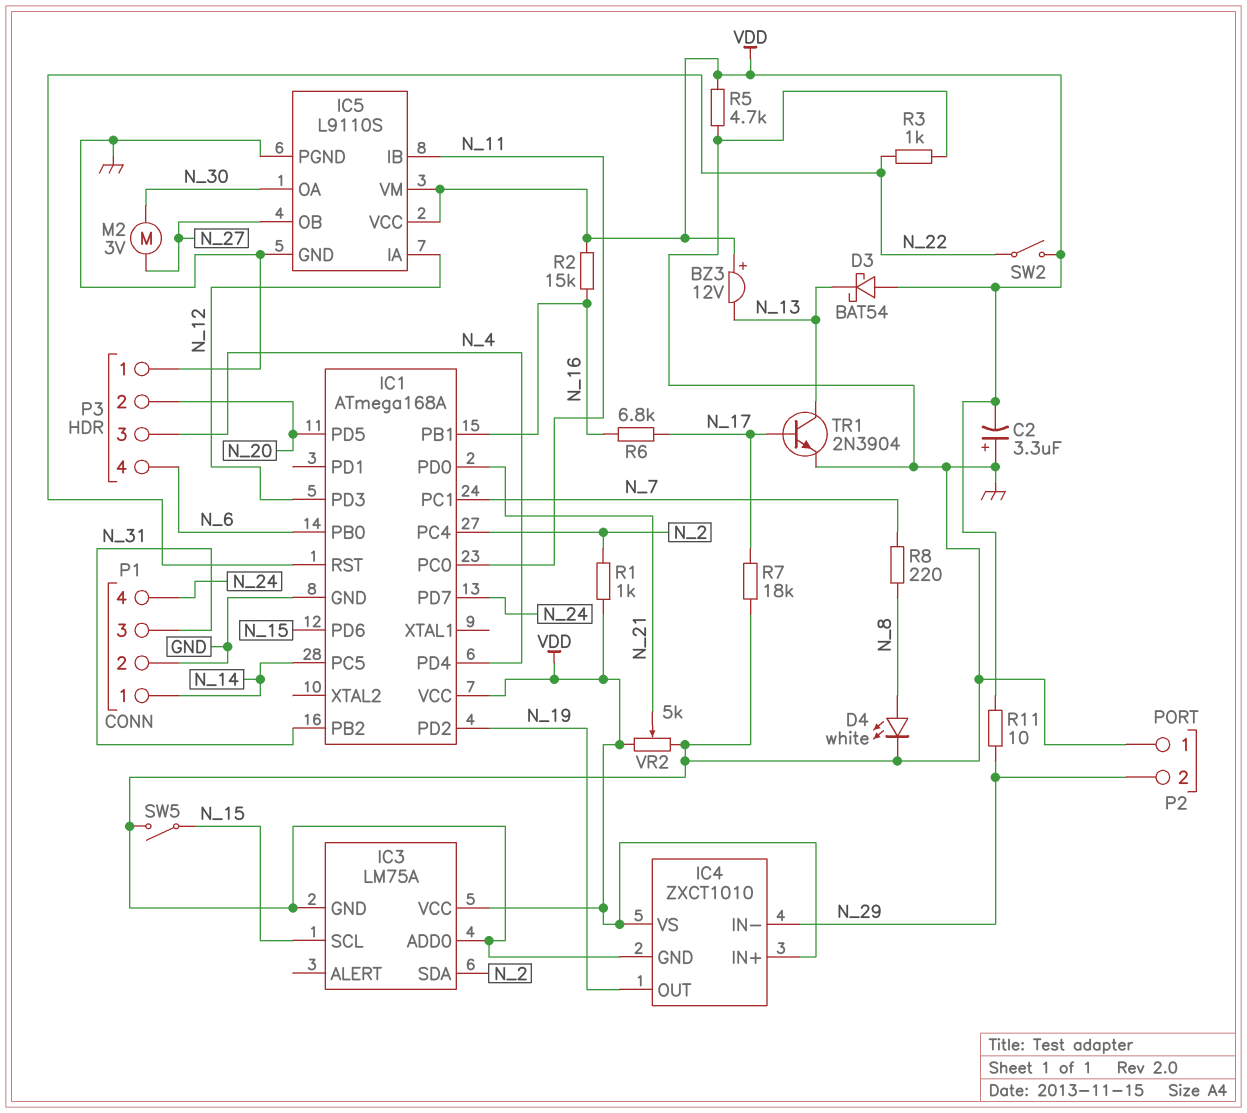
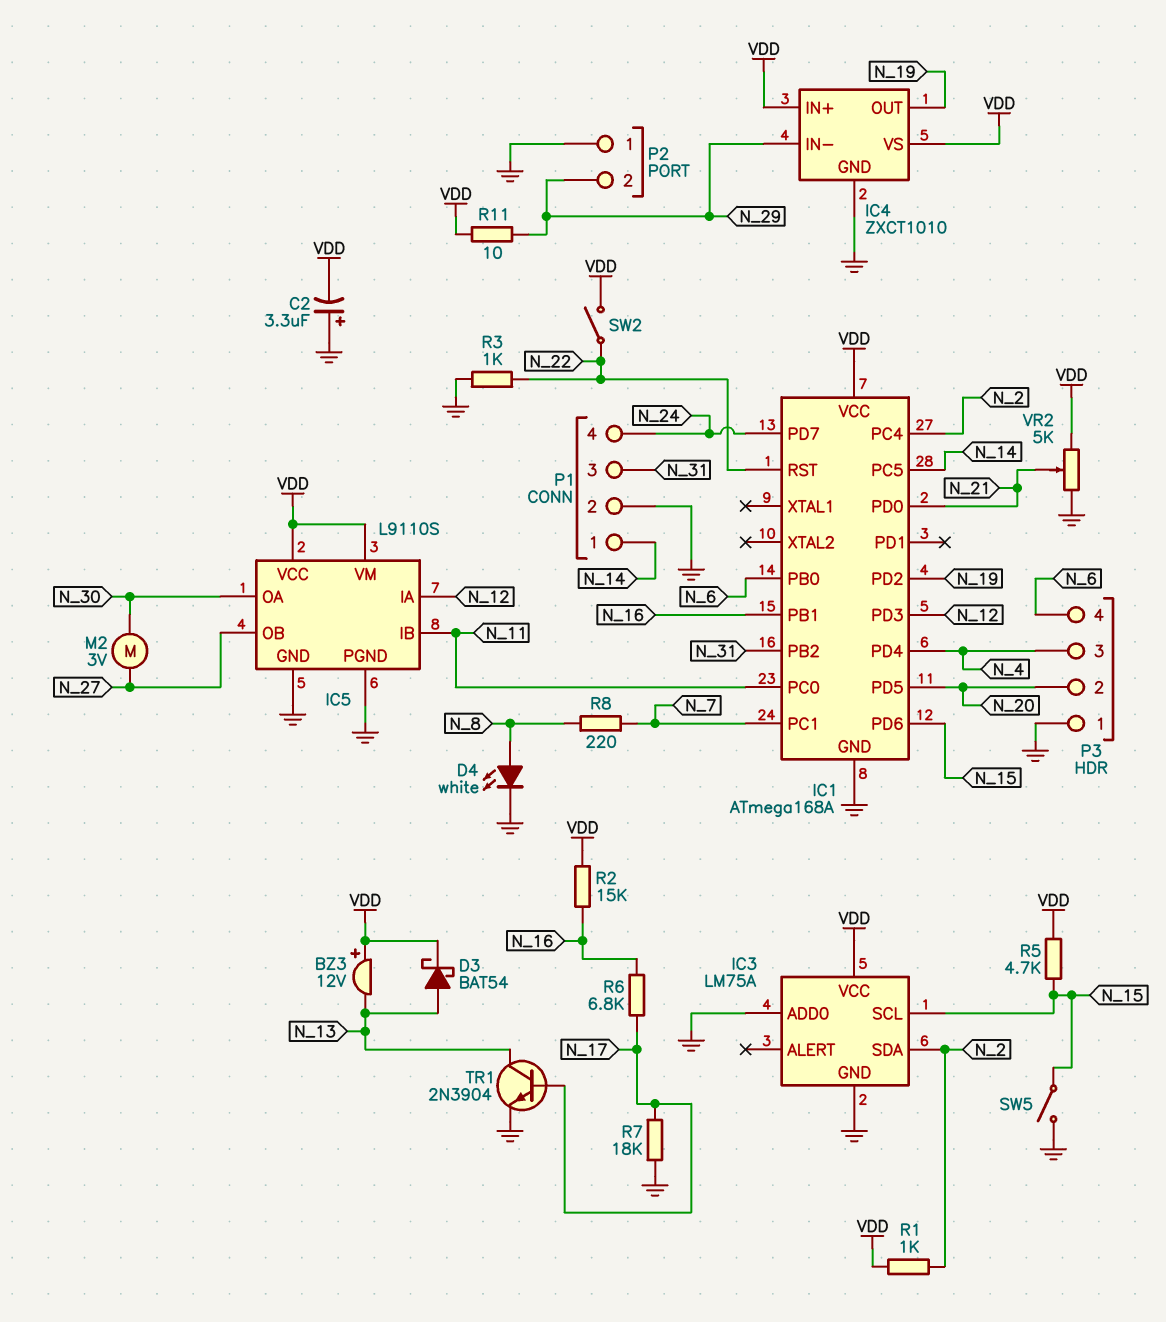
D3: schottky BAT54 (A VDD, K N_13) -> schottky BAT54 (A N_13, K VDD)
R5: 4.7k (GND, VDD) -> 4.7k (N_15, VDD)

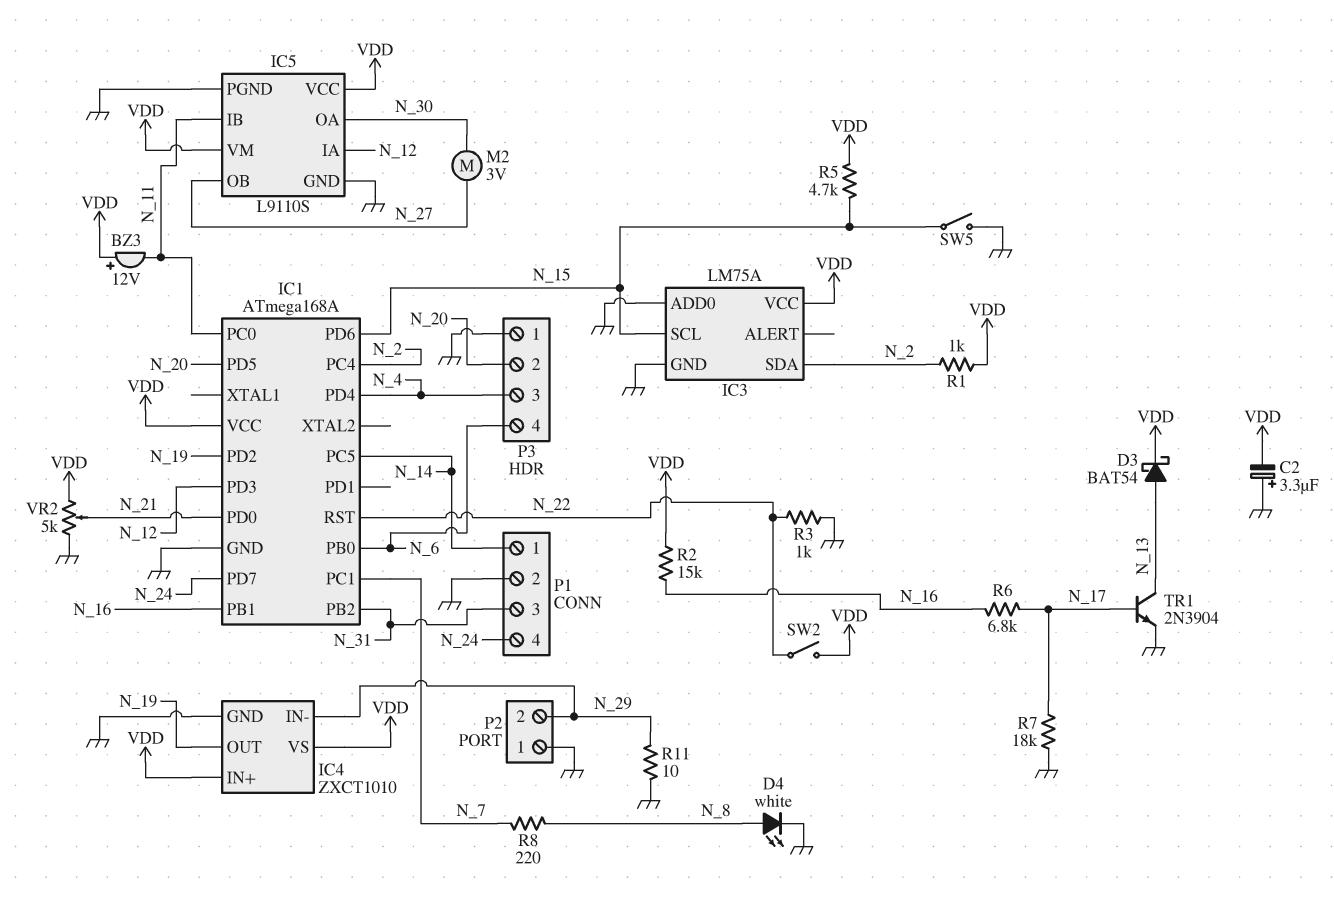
BZ3: buzzer 12V (plus VDD, minus N_13) -> buzzer 12V (plus VDD, minus N_11)
R11: 10 (N_29, VDD) -> 10 (GND, N_29)

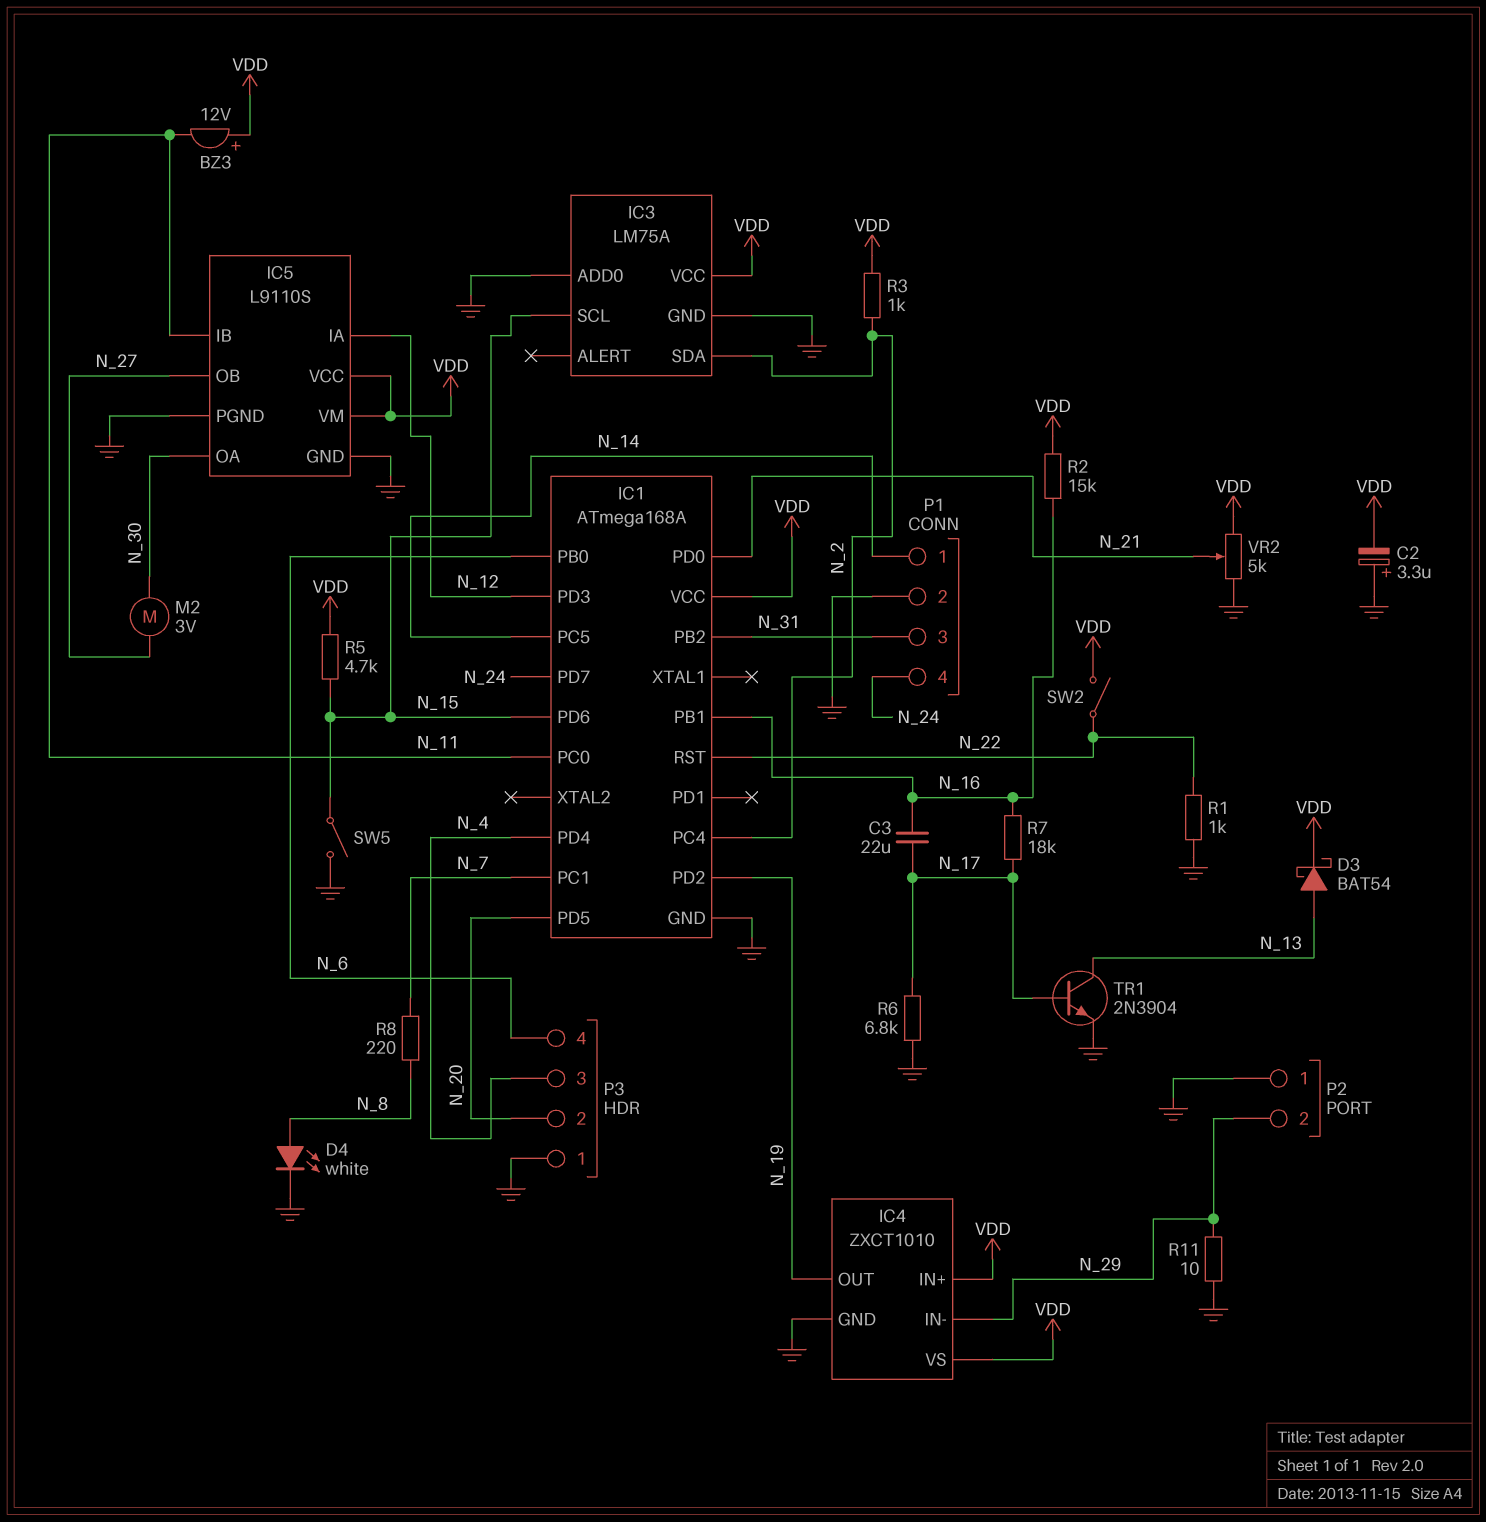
C3: none -> 22uF (N_16, N_17)
R1: 1k (N_2, VDD) -> 1k (GND, N_22)
R3: 1k (GND, N_22) -> 1k (N_2, VDD)
R6: 6.8k (N_16, N_17) -> 6.8k (GND, N_17)
R7: 18k (GND, N_17) -> 18k (N_16, N_17)

